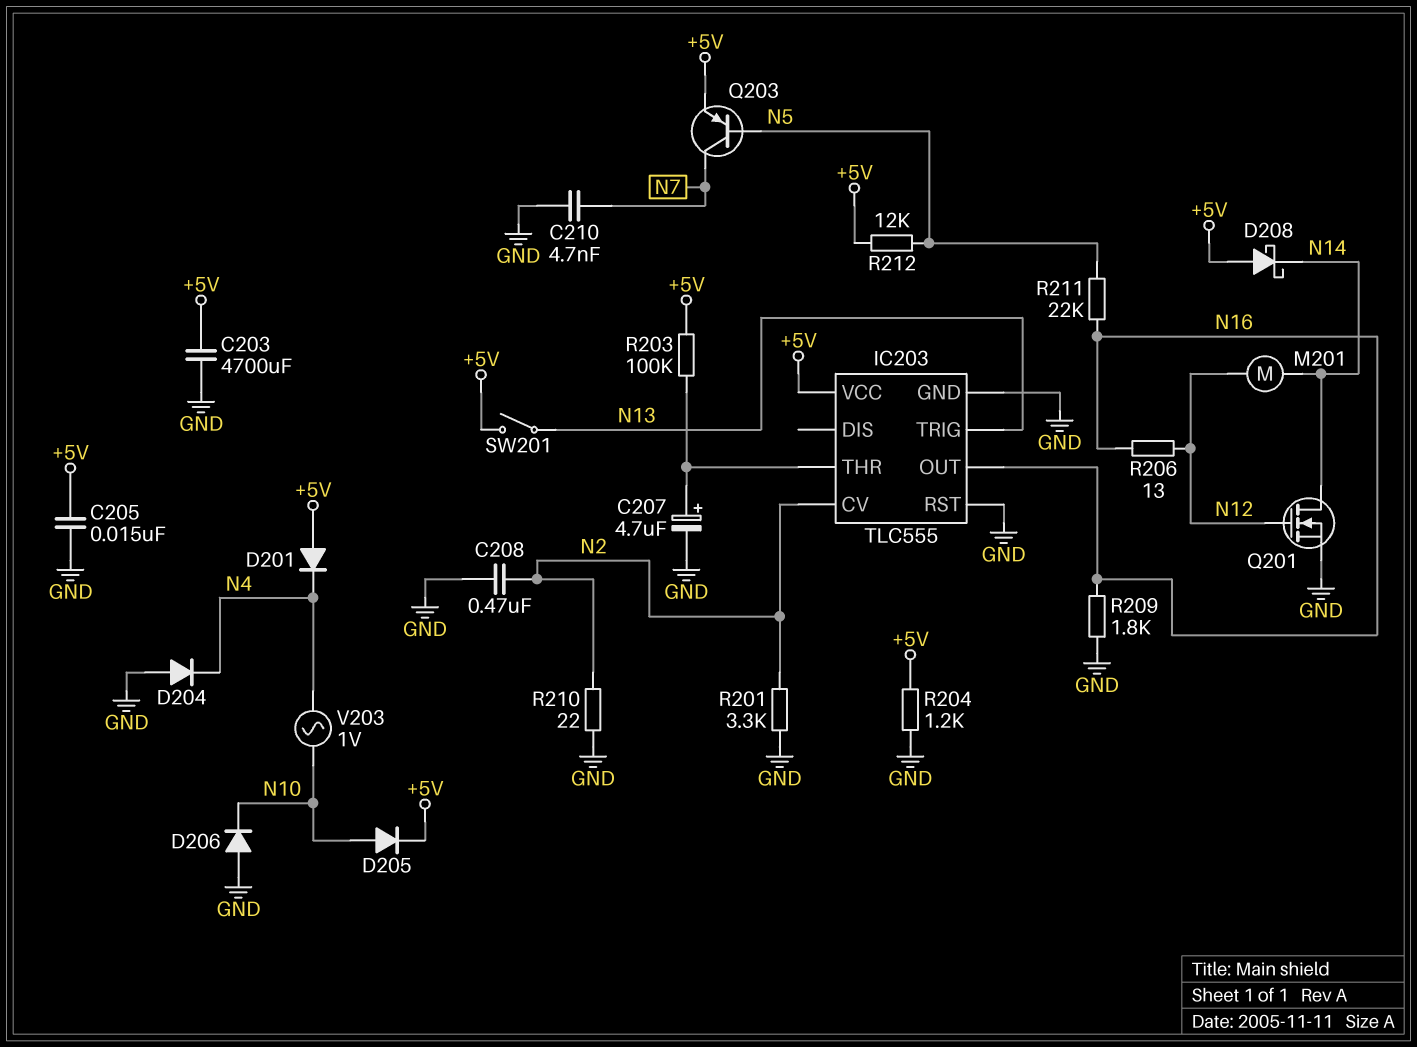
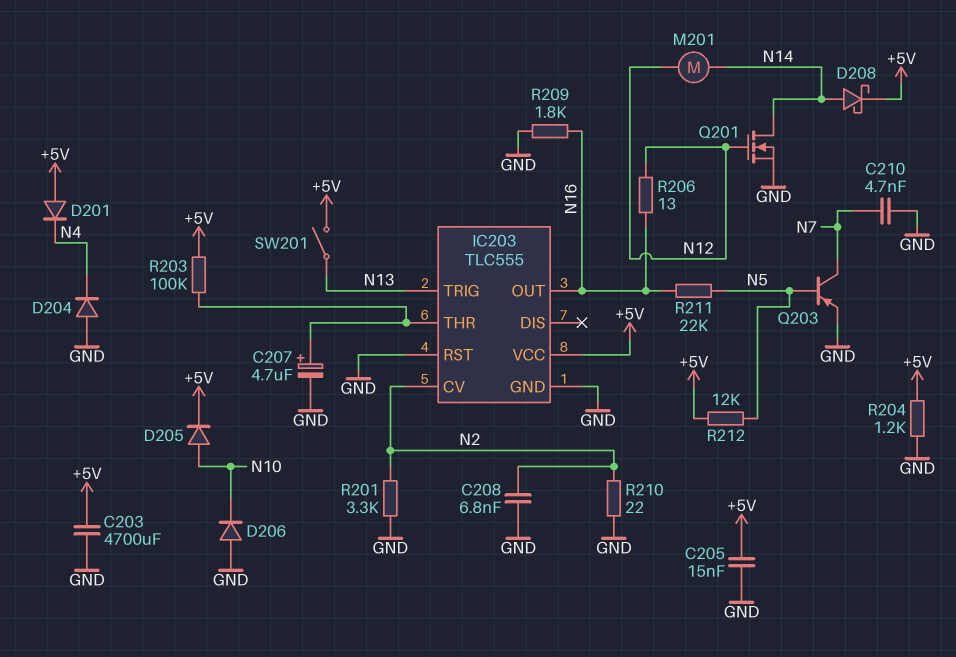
C208: 470nF (GND, N2) -> 6.8nF (GND, N2)
D208: schottky (A +5V, K N14) -> schottky (A N14, K +5V)
Q203: PNP (B N5, C N7, E +5V) -> PNP (B N5, C N7, E GND)
V203: AC 1V (N4, N10) -> none

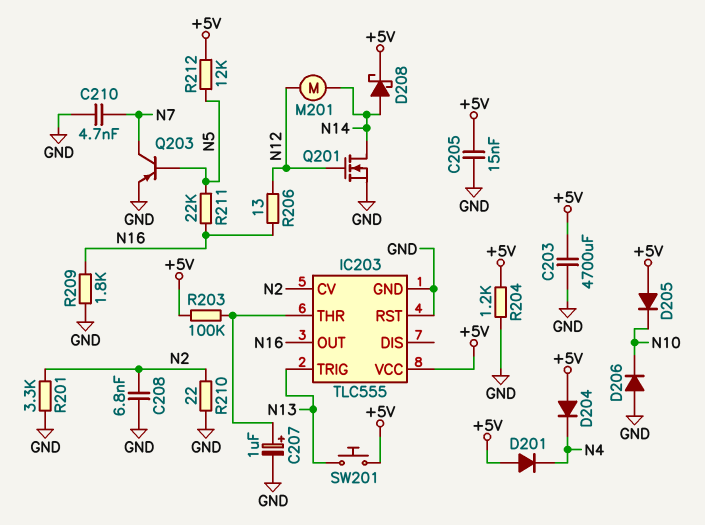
C207: 4.7uF (plus IC203/THR, minus GND) -> 1uF (plus IC203/THR, minus GND)
D204: diode (A GND, K N4) -> diode (A +5V, K N4)
D205: diode (A N10, K +5V) -> diode (A +5V, K N10)
SW201: switch (+5V, N13) -> button (+5V, N13)

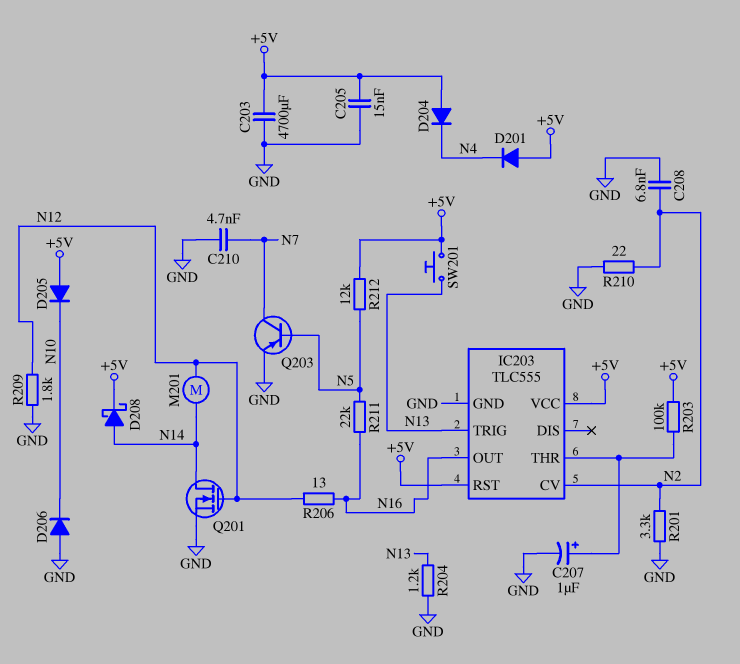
IC203 pin RST: GND -> +5V
R204: 1.2k (+5V, GND) -> 1.2k (GND, N13)
R209: 1.8k (GND, N16) -> 1.8k (GND, N12)

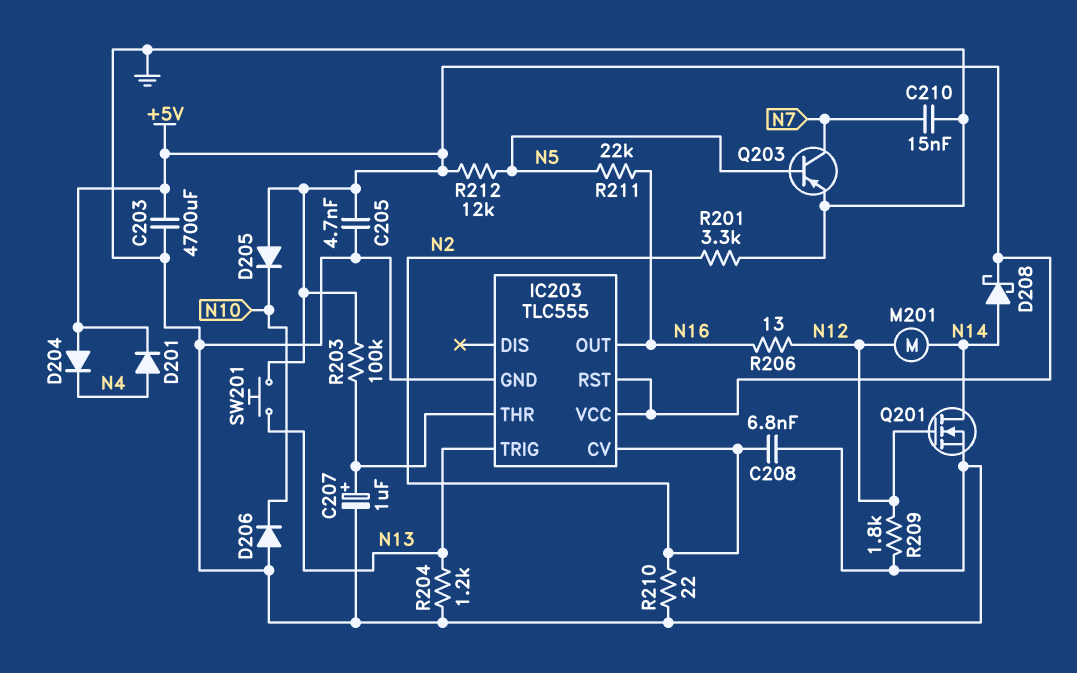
C205: 15nF (+5V, GND) -> 4.7nF (+5V, GND)
C210: 4.7nF (GND, N7) -> 15nF (GND, N7)
D201: diode (A +5V, K N4) -> diode (A N4, K +5V)

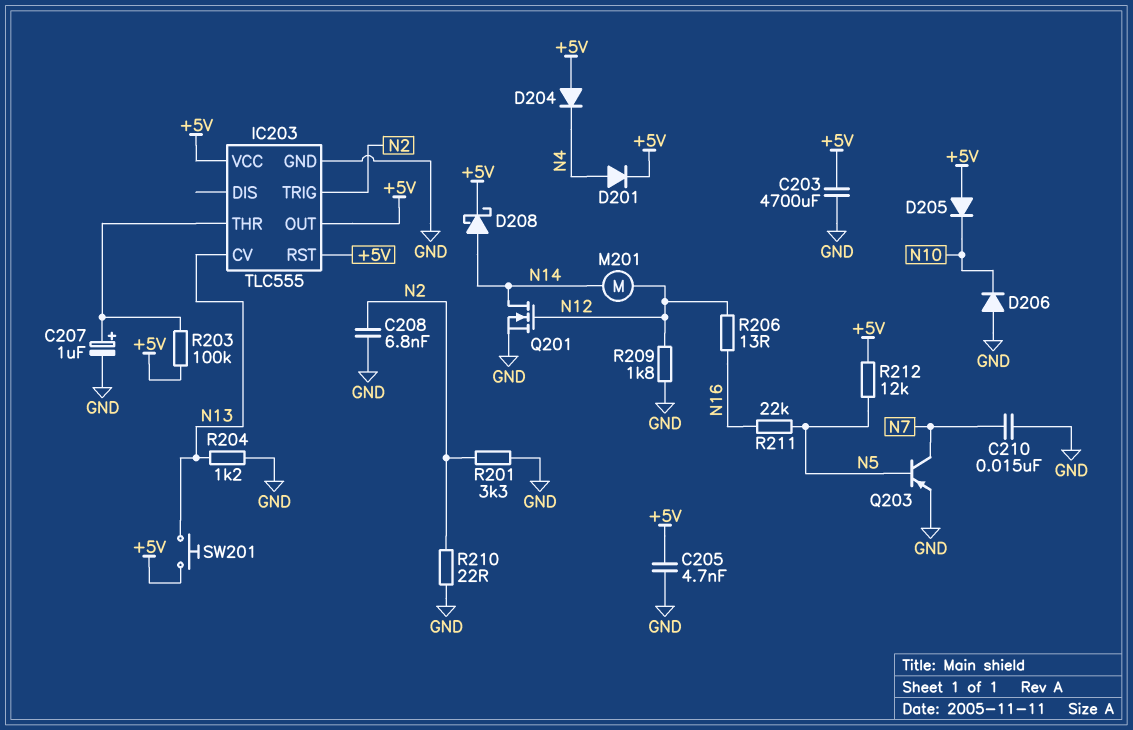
IC203 pin CV: N2 -> N13
IC203 pin OUT: N16 -> +5V
IC203 pin TRIG: N13 -> N2

